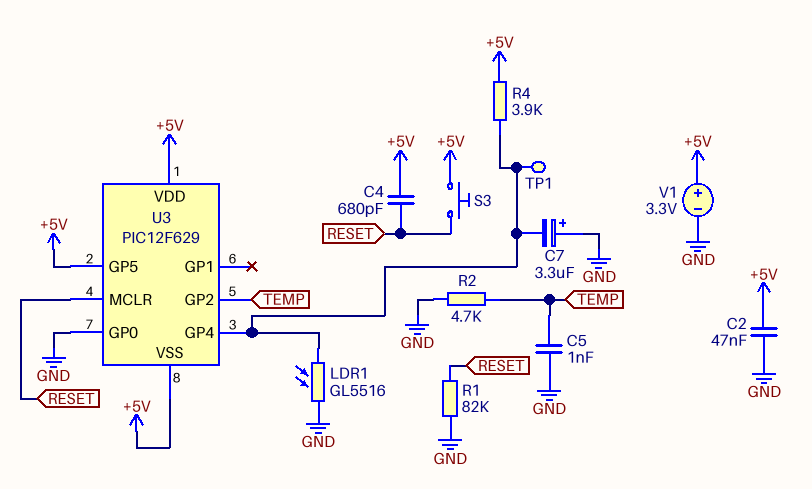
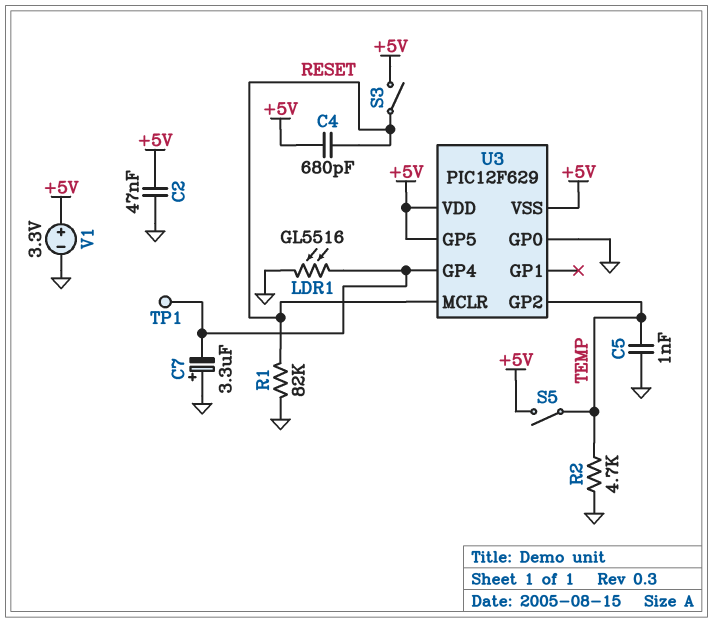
R4: 3.9k (+5V, U3/GP4) -> none
S3: button (+5V, RESET) -> switch (+5V, RESET)
S5: none -> switch (+5V, TEMP)

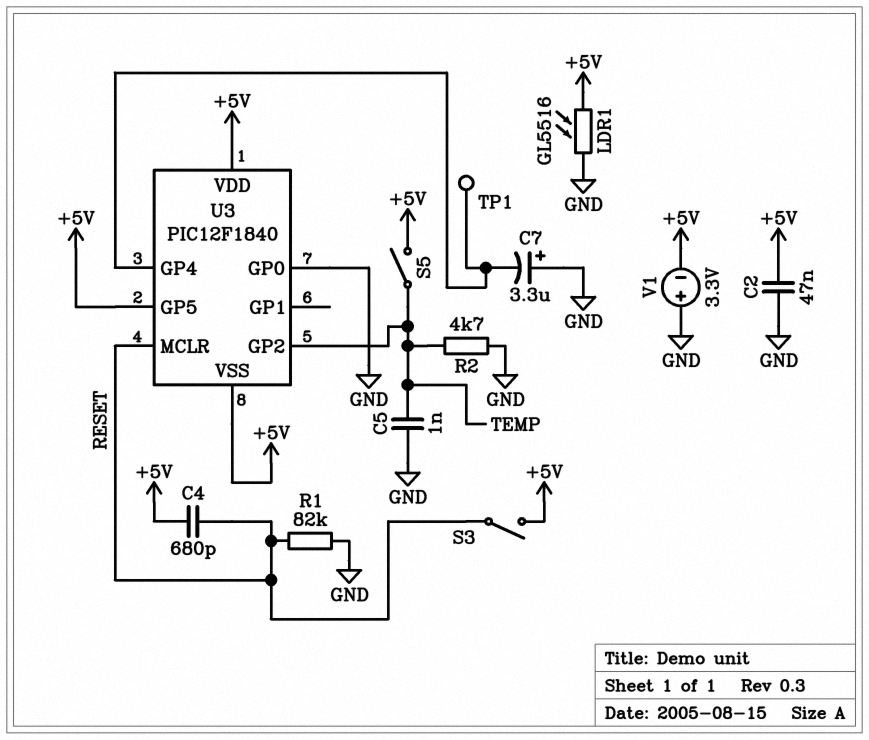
LDR1: GL5516 (GND, U3/GP4) -> GL5516 (+5V, GND)
U3: PIC12F629 -> PIC12F1840
V1: 3.3V (plus +5V, minus GND) -> 3.3V (plus GND, minus +5V)

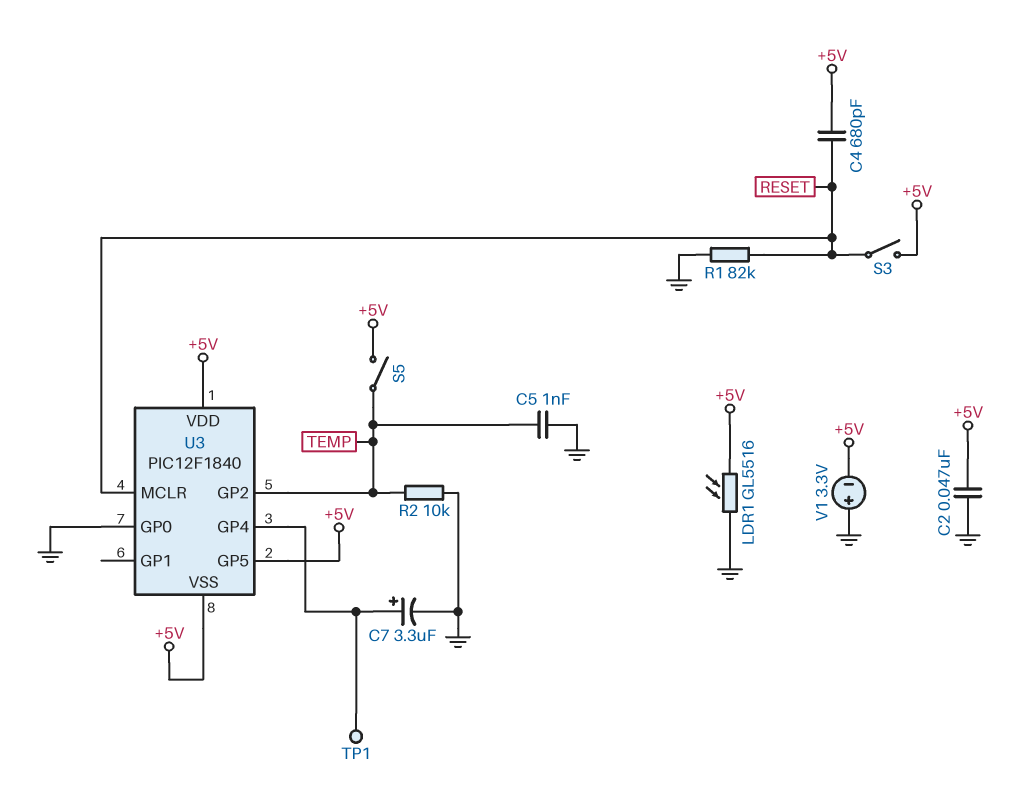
C7: 3.3uF (plus GND, minus U3/GP4) -> 3.3uF (plus U3/GP4, minus GND)
R2: 4.7k (GND, TEMP) -> 10k (GND, TEMP)

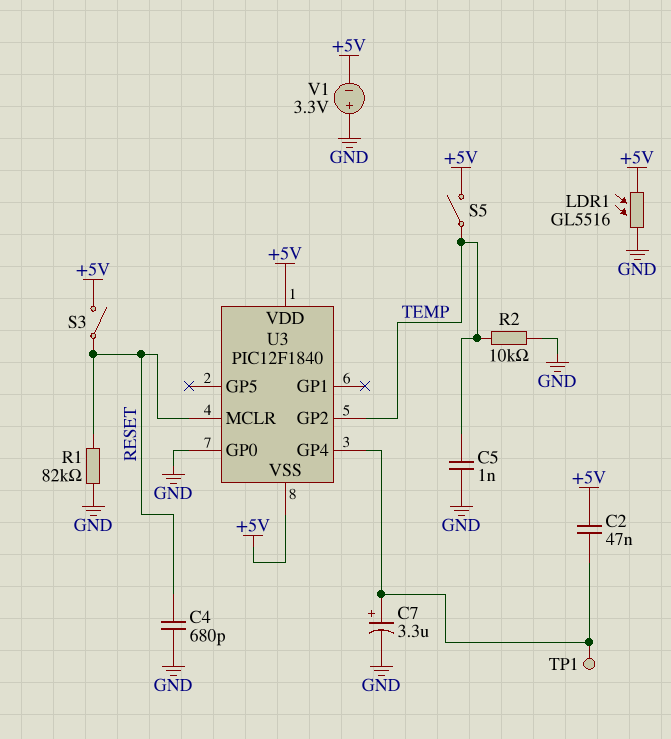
C2: 47nF (+5V, GND) -> 47nF (+5V, U3/GP4)
C4: 680pF (+5V, RESET) -> 680pF (GND, RESET)
U3 pin GP5: +5V -> none

